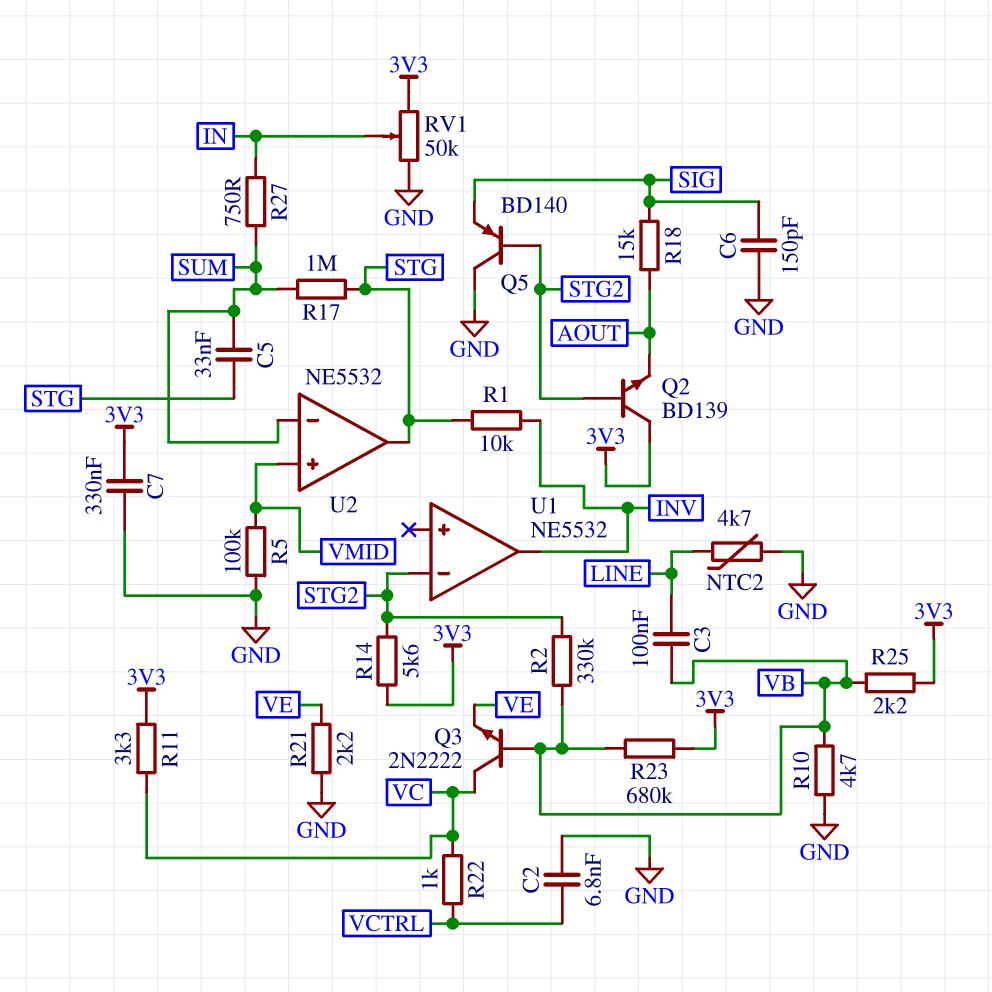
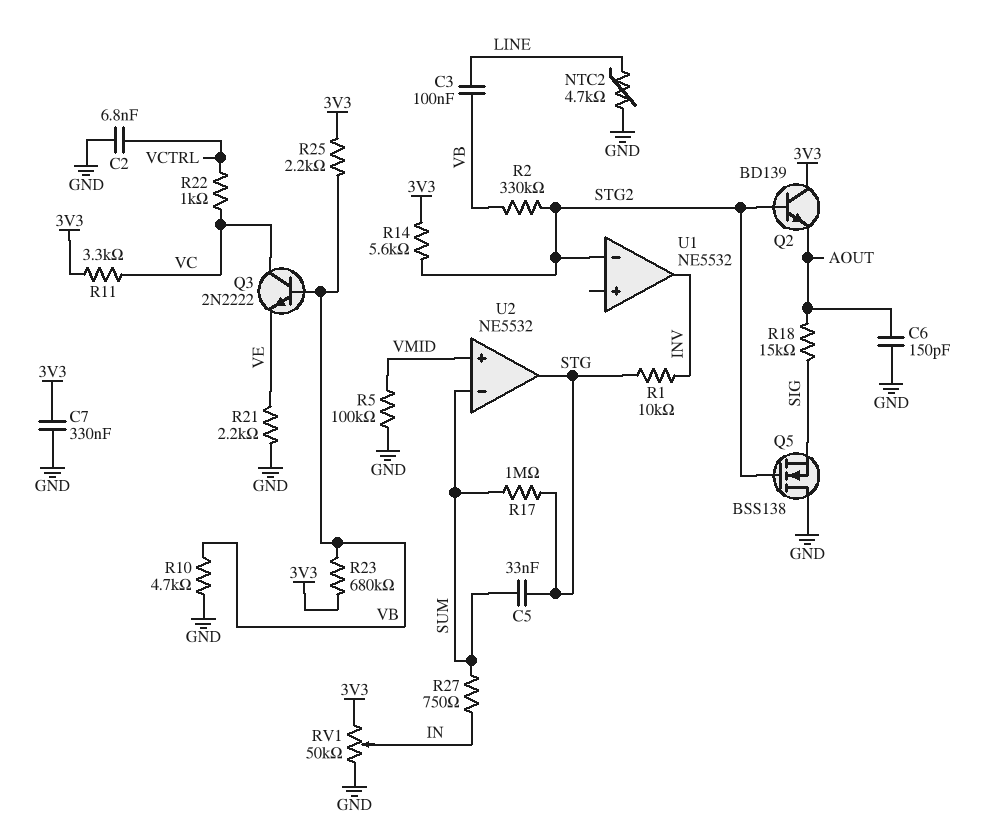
C6: 150pF (GND, SIG) -> 150pF (AOUT, GND)
Q5: PNP BD140 (B STG2, C GND, E SIG) -> NMOS BSS138 (G STG2, D GND, S SIG)

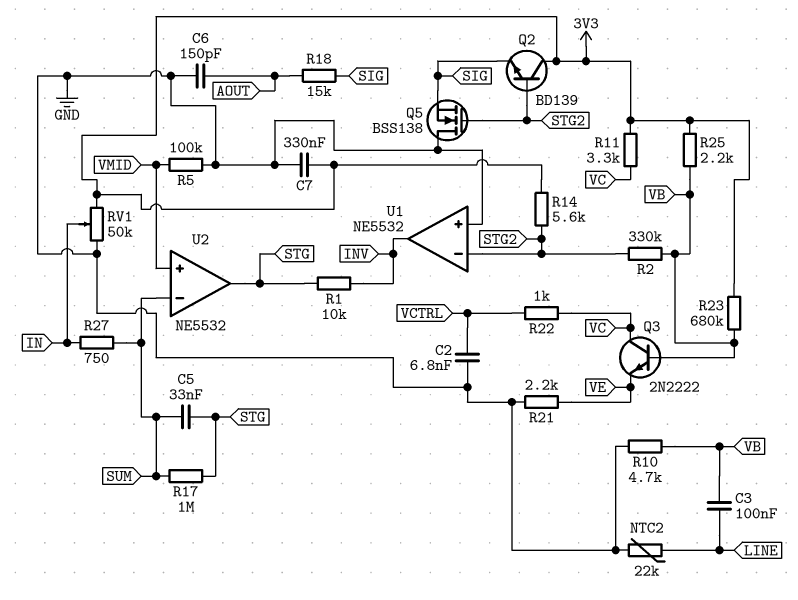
NTC2: 4.7k (GND, LINE) -> 22k (GND, LINE)
Q2: NPN BD139 (B STG2, C 3V3, E AOUT) -> NPN BD139 (B STG2, C 3V3, E SIG)
U1 pin in+: none -> GND

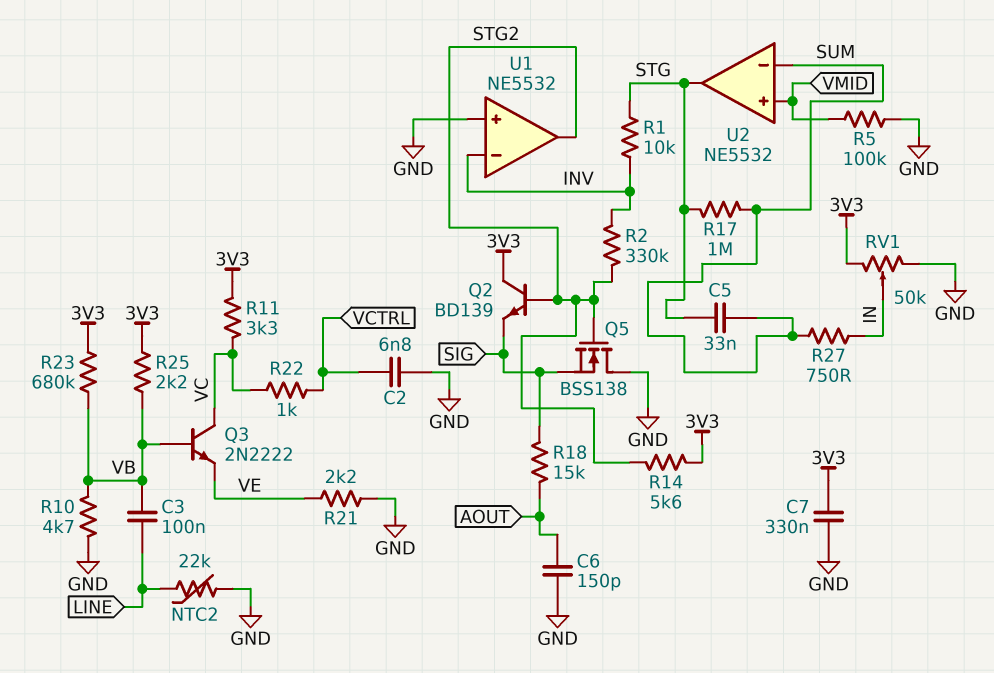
R2: 330k (STG2, VB) -> 330k (INV, STG2)
U1 pin in-: STG2 -> INV
U1 pin out: INV -> STG2

